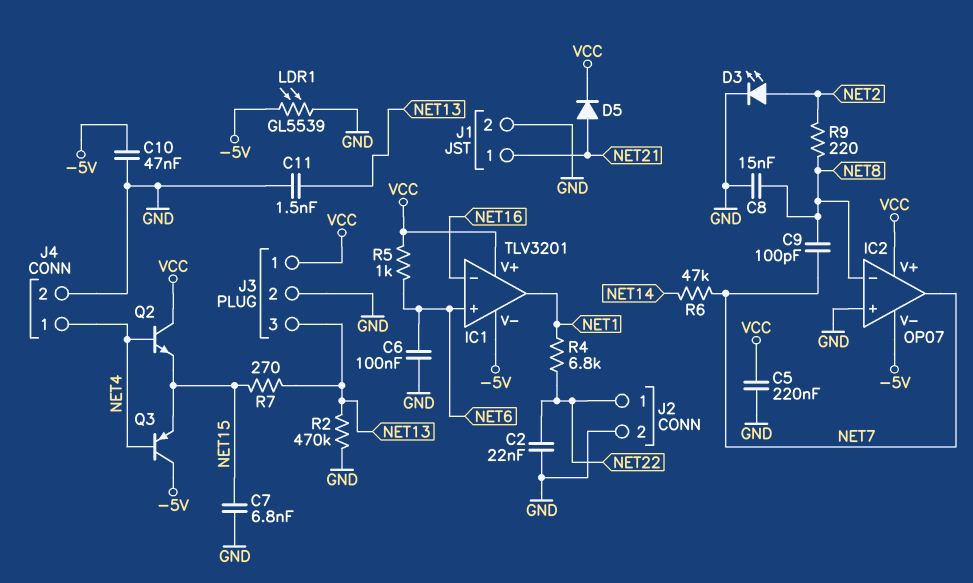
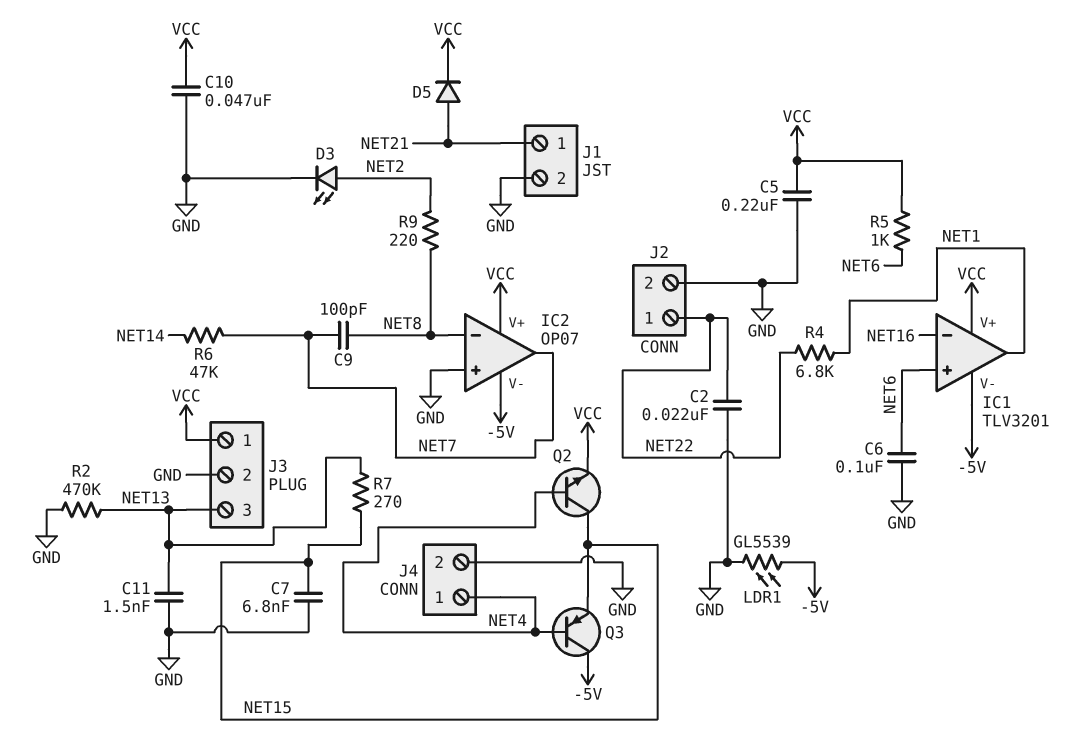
C8: 15nF (GND, NET8) -> none
C10: 47nF (-5V, GND) -> 47nF (GND, VCC)
Q2: NPN (B NET4, C VCC, E NET15) -> NPN (B NET4, C NET15, E VCC)

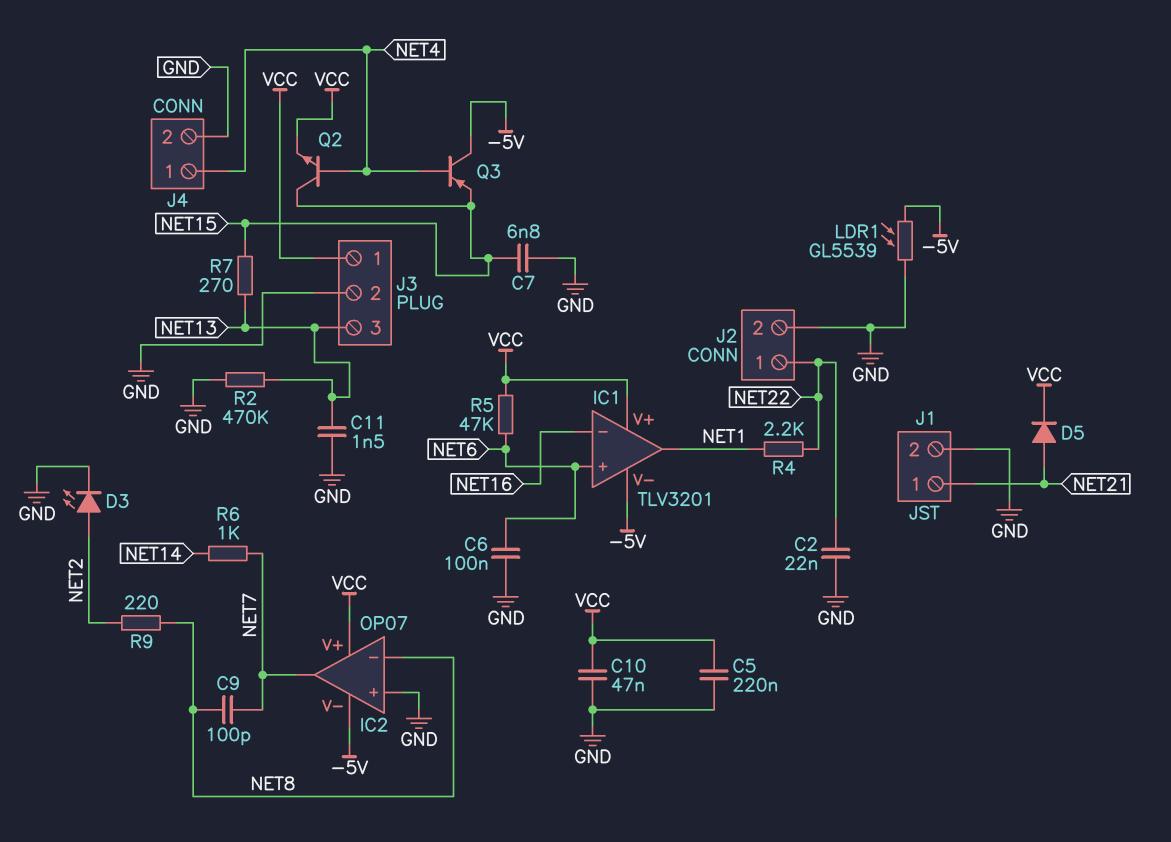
R4: 6.8k (NET1, NET22) -> 2.2k (NET1, NET22)
R5: 1k (NET6, VCC) -> 47k (NET6, VCC)
R6: 47k (NET7, NET14) -> 1k (NET7, NET14)

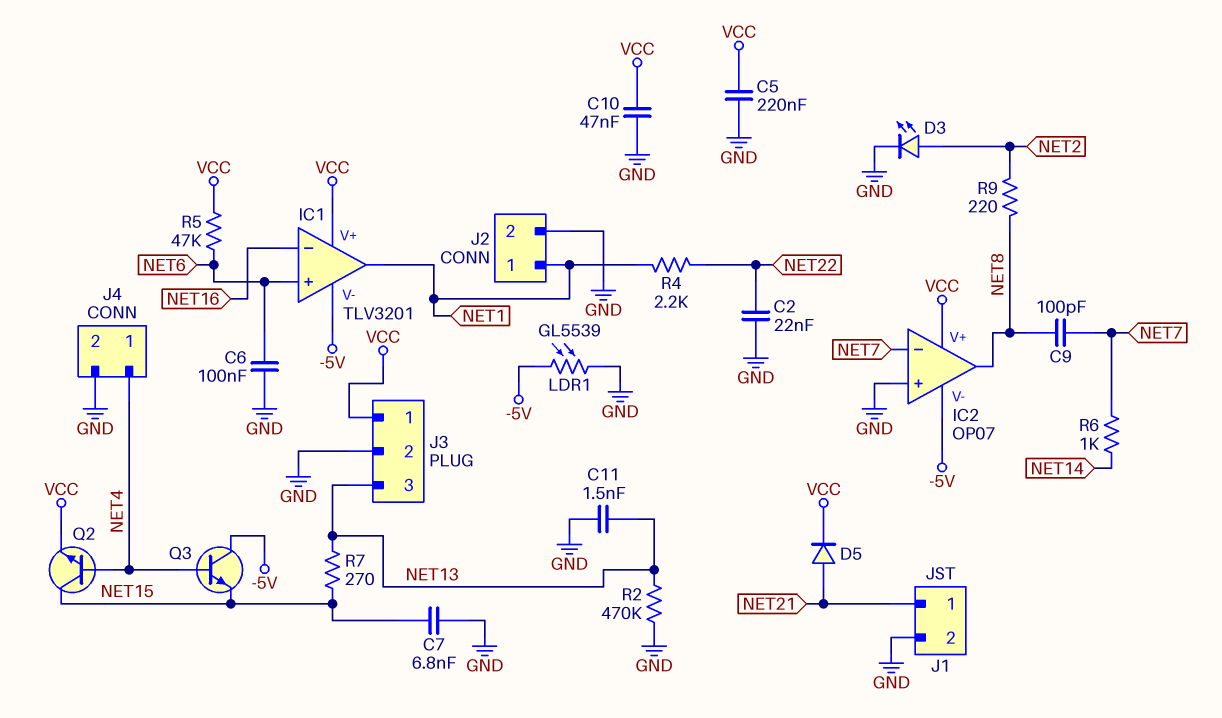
IC2 pin in-: NET8 -> NET7
IC2 pin out: NET7 -> NET8
J2 pin 1: NET22 -> NET1
Q3: PNP (B NET4, C -5V, E NET15) -> NPN (B NET4, C -5V, E NET15)

